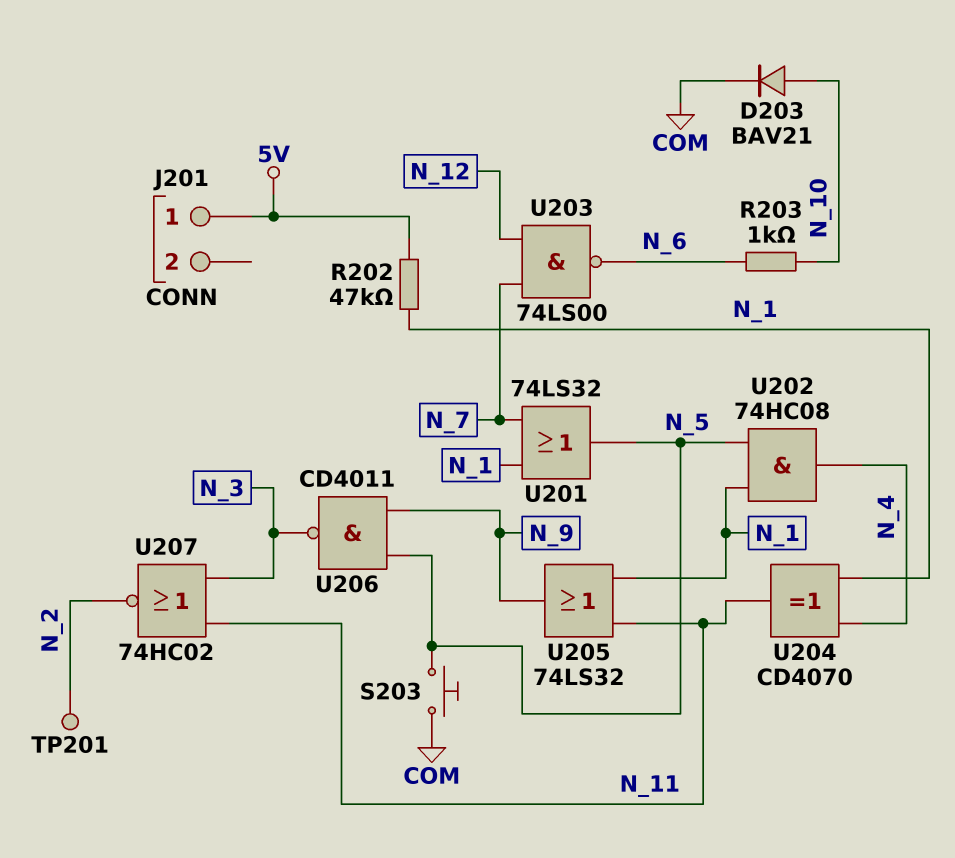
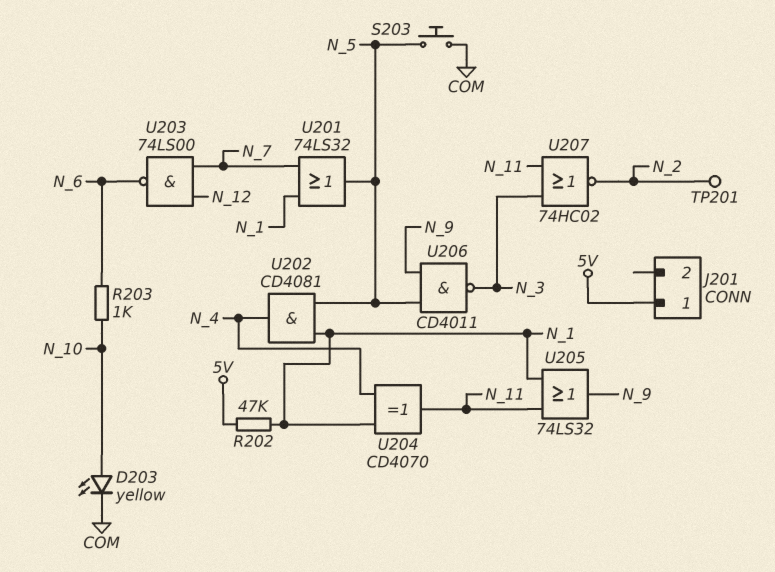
D203: diode BAV21 (A N_10, K COM) -> LED yellow (A N_10, K COM)
U202: AND 74HC08 (in N_1, in N_5, out N_4) -> AND CD4081 (in N_1, in N_5, out N_4)

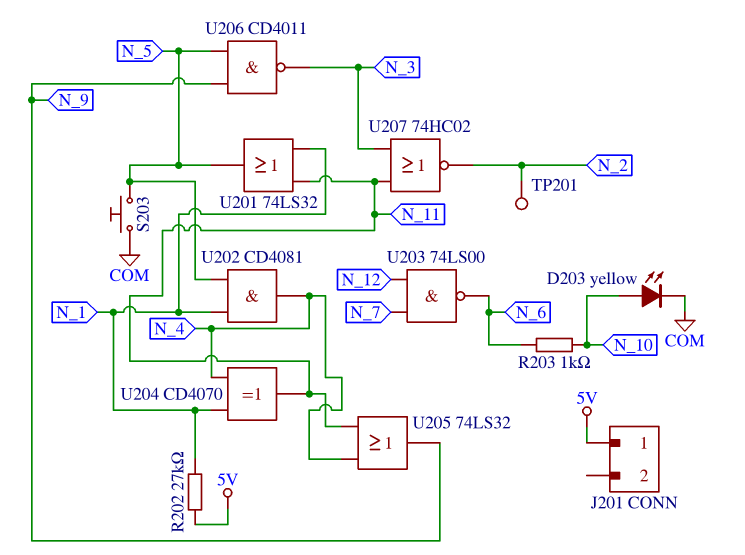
R202: 47k (5V, N_1) -> 27k (5V, N_1)
U201: OR 74LS32 (in N_1, in N_7, out N_5) -> OR 74LS32 (in N_1, in N_11, out N_5)
U205: OR 74LS32 (in N_1, in N_11, out N_9) -> OR 74LS32 (in N_4, in N_11, out N_9)

